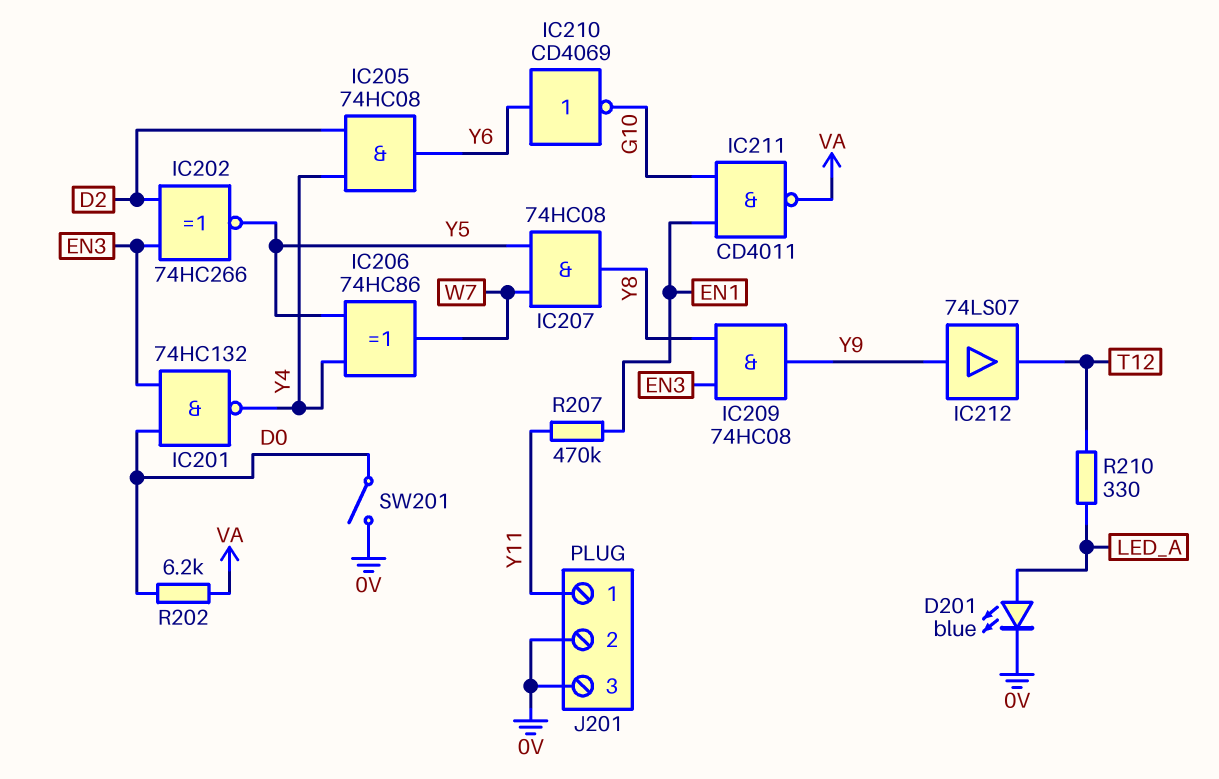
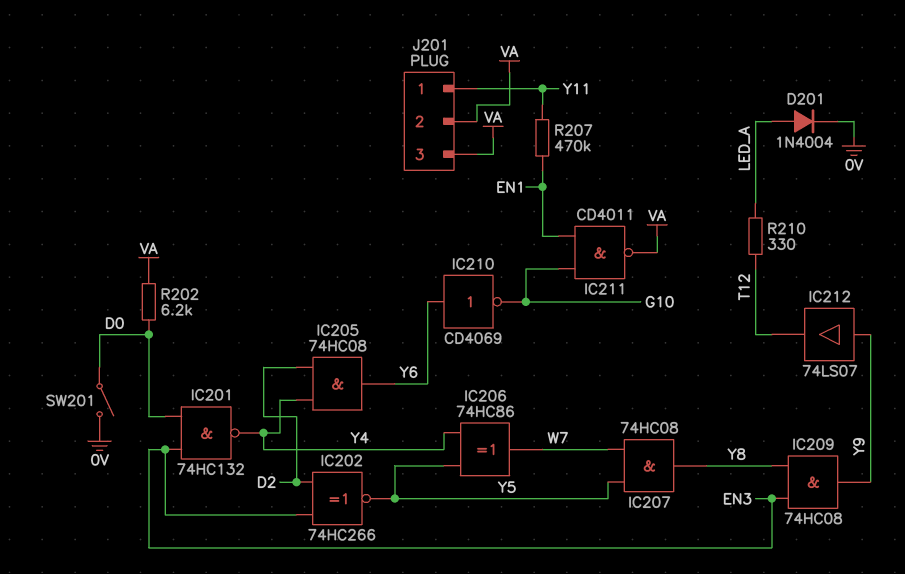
D201: LED blue (A LED_A, K 0V) -> diode 1N4004 (A LED_A, K 0V)
J201 pin 2: 0V -> VA
J201 pin 3: 0V -> VA

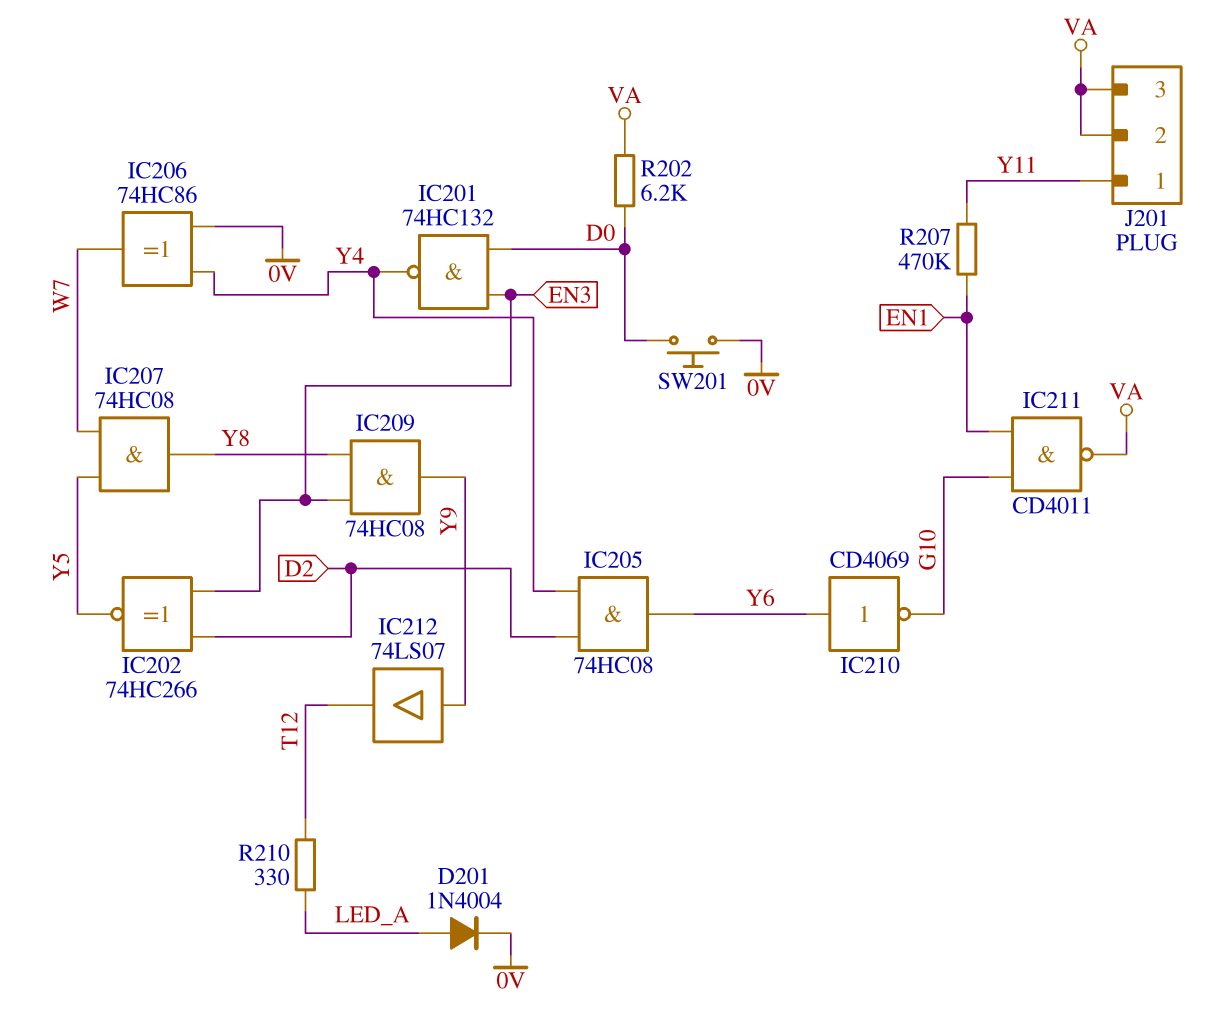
IC206: XOR 74HC86 (in Y4, in Y5, out W7) -> XOR 74HC86 (in 0V, in Y4, out W7)
SW201: switch (0V, D0) -> button (0V, D0)

